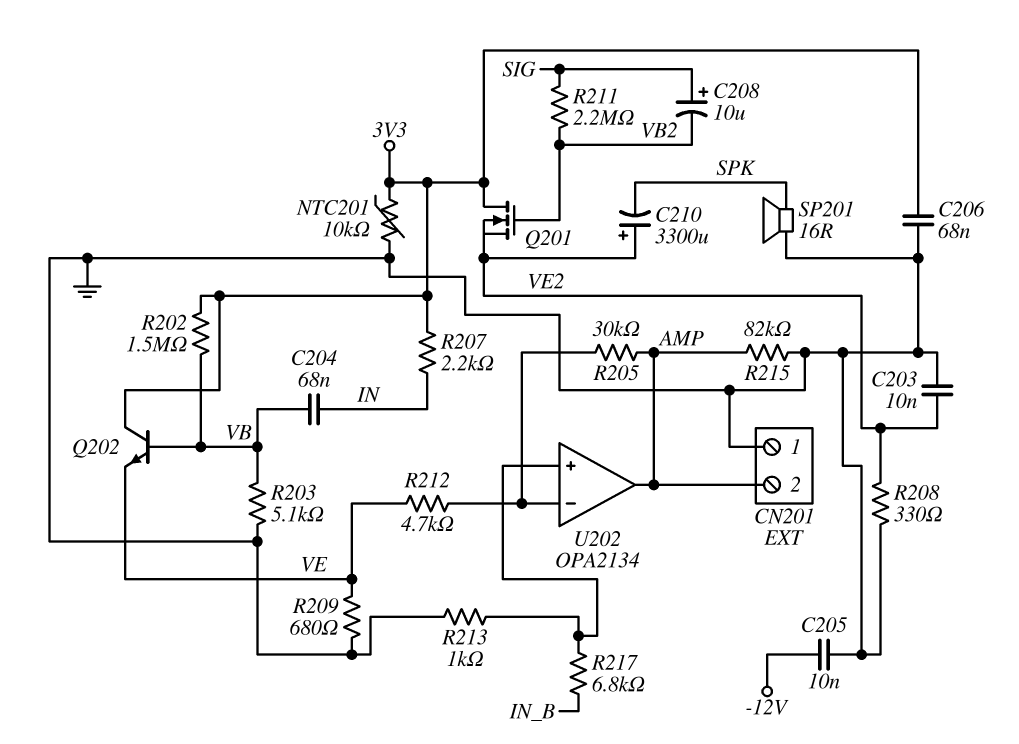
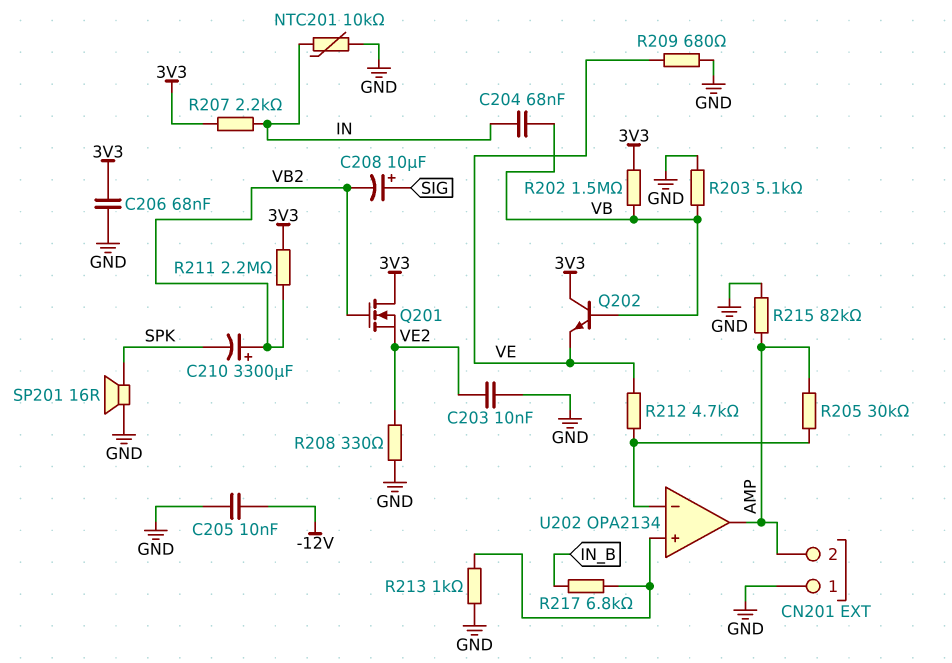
C210: 3300uF (plus VE2, minus SPK) -> 3300uF (plus VB2, minus SPK)
NTC201: 10k (3V3, GND) -> 10k (GND, IN)
R211: 2.2M (SIG, VB2) -> 2.2M (3V3, VB2)

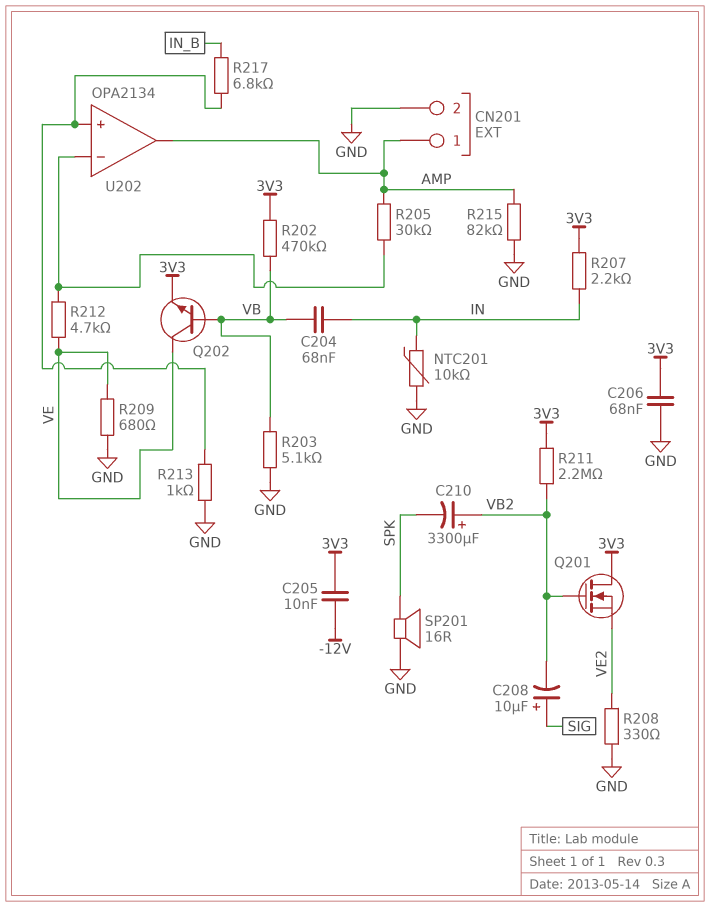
C203: 10nF (GND, VE2) -> none
C205: 10nF (-12V, GND) -> 10nF (-12V, 3V3)
CN201 pin 1: GND -> AMP
CN201 pin 2: AMP -> GND
Q202: NPN (B VB, C 3V3, E VE) -> NPN (B VB, C VE, E 3V3)
R202: 1.5M (3V3, VB) -> 470k (3V3, VB)

